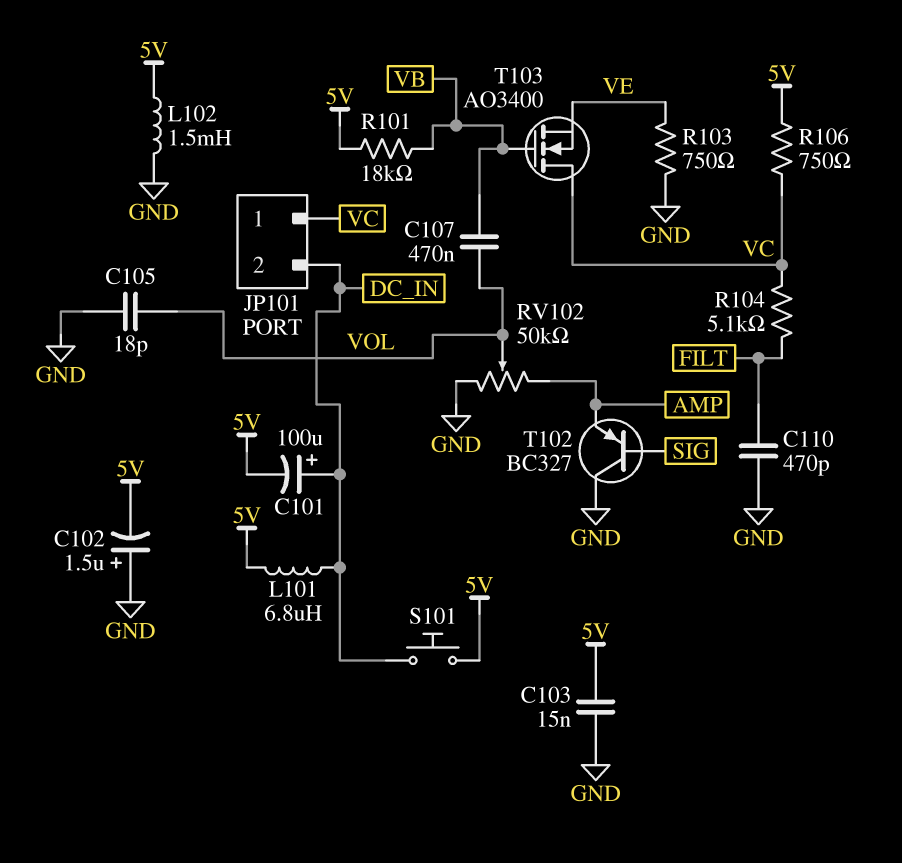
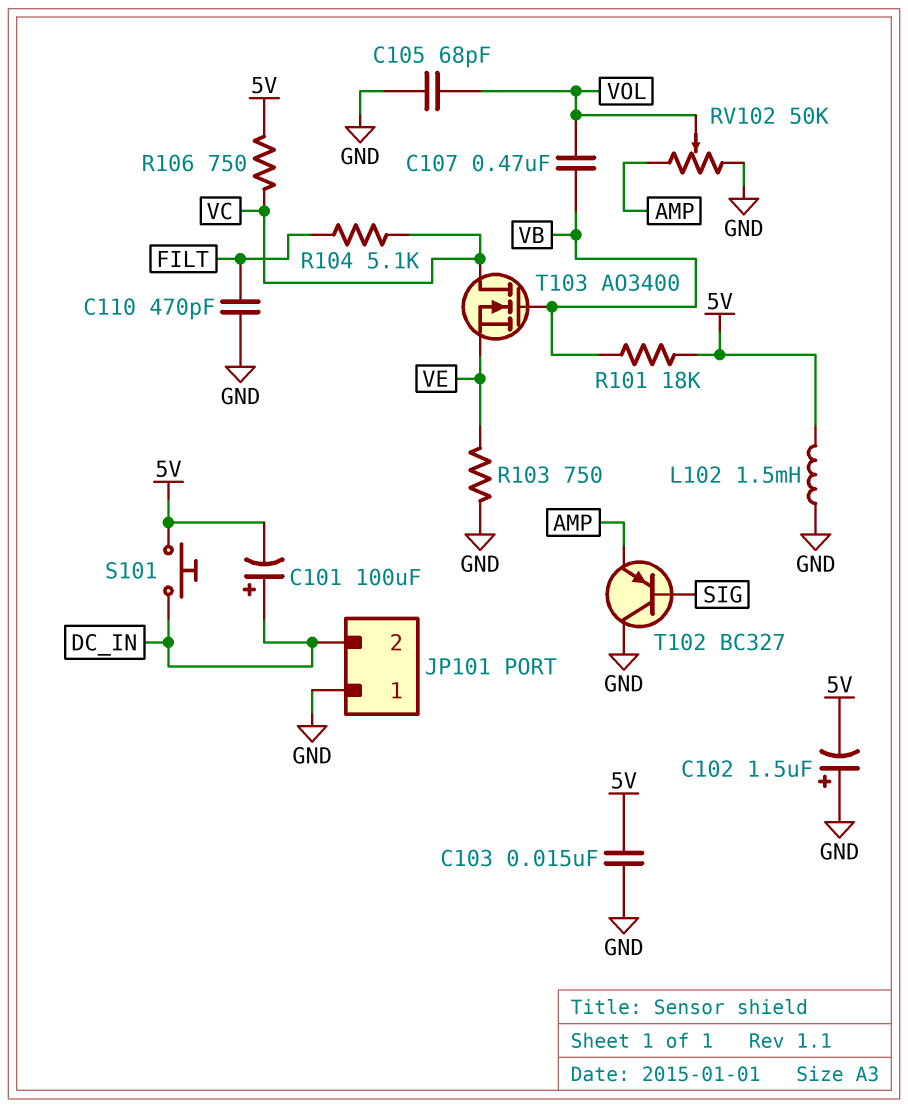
C105: 18pF (GND, VOL) -> 68pF (GND, VOL)
JP101 pin 1: VC -> GND
L101: 6.8uH (5V, DC_IN) -> none

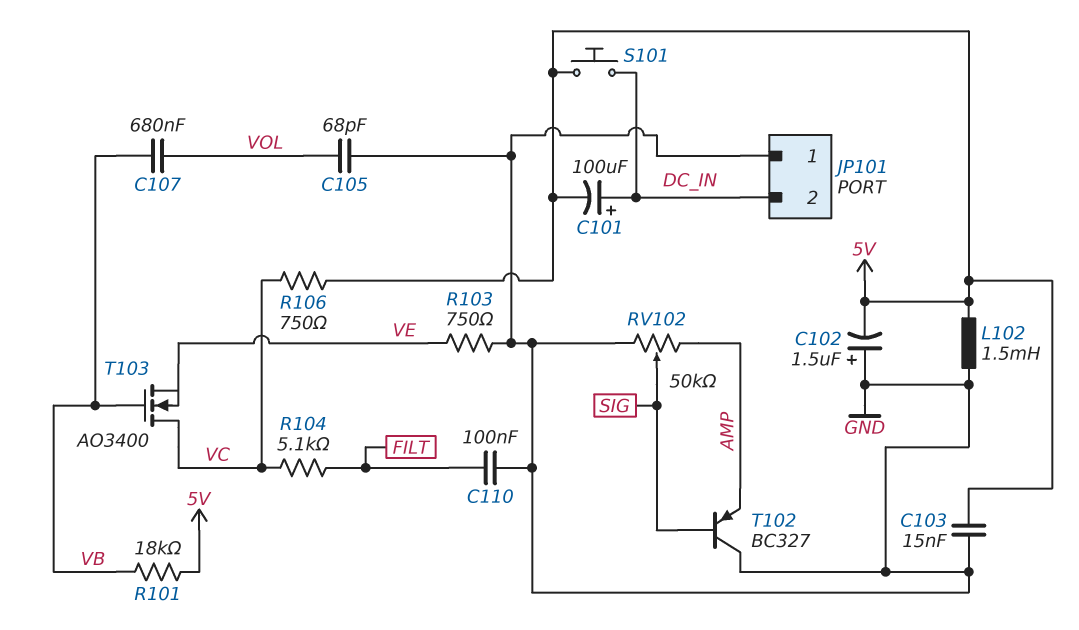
C107: 470nF (VB, VOL) -> 680nF (VB, VOL)
C110: 470pF (FILT, GND) -> 100nF (FILT, GND)
RV102: 50k (AMP, GND, wiper VOL) -> 50k (AMP, GND, wiper SIG)

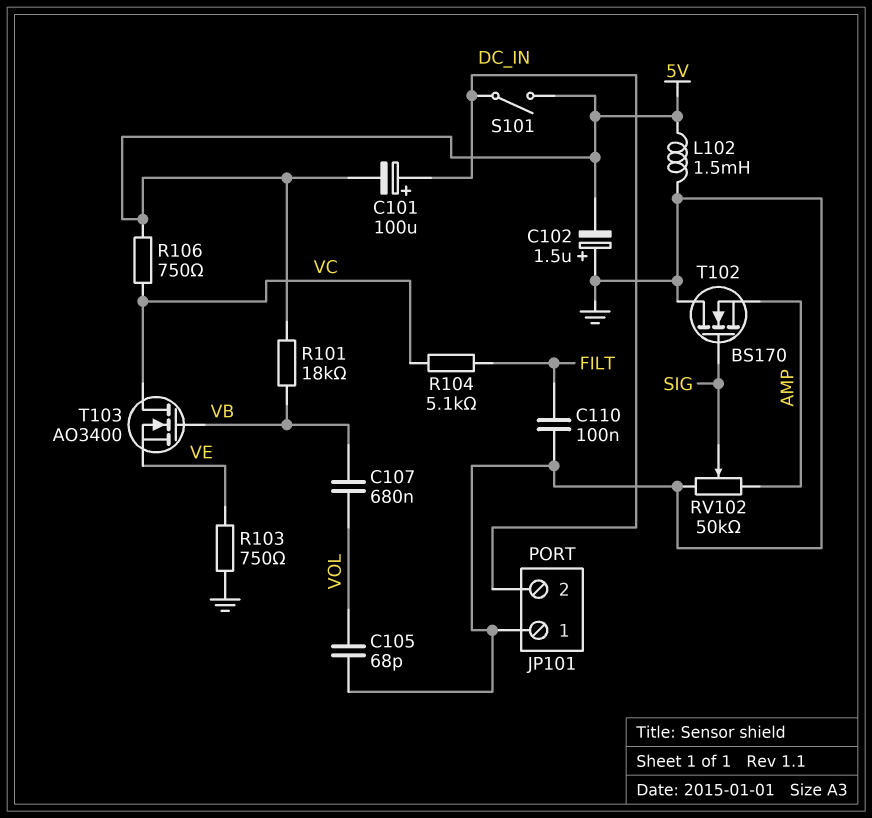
C103: 15nF (5V, GND) -> none
S101: button (5V, DC_IN) -> switch (5V, DC_IN)
T102: PNP BC327 (B SIG, C GND, E AMP) -> NMOS BS170 (G SIG, D GND, S AMP)

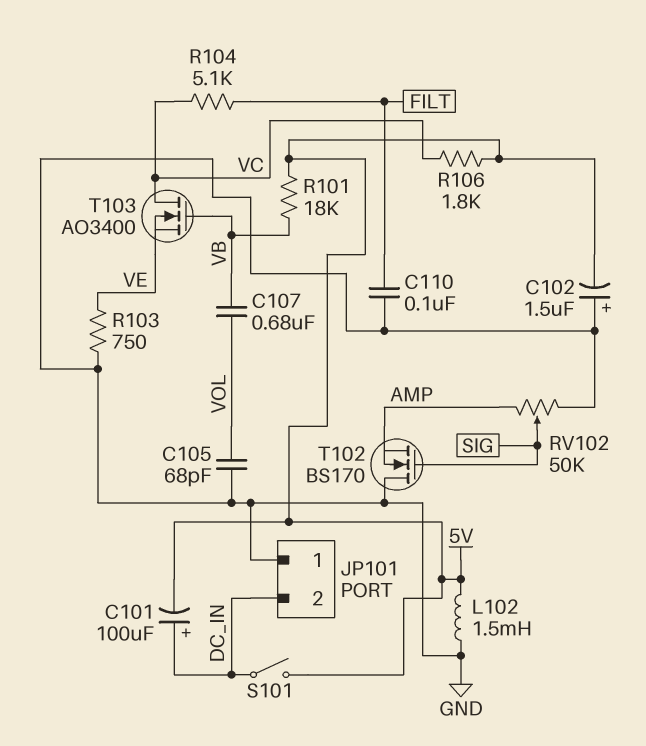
R106: 750 (5V, VC) -> 1.8k (5V, VC)

